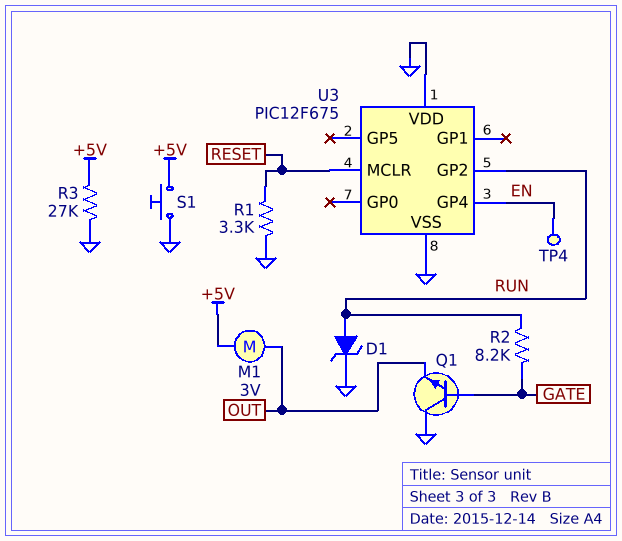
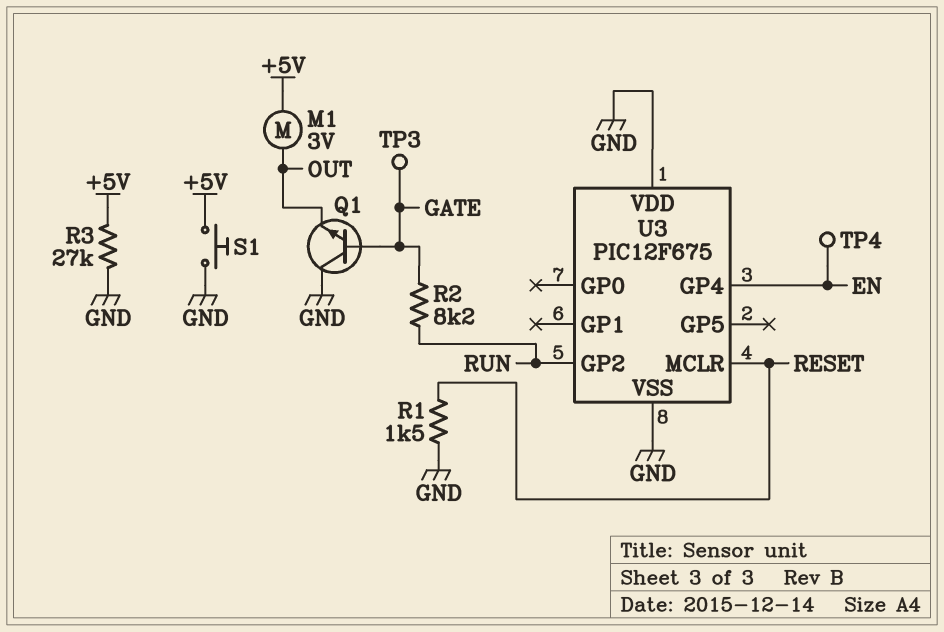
D1: zener (A RUN, K GND) -> none
R1: 3.3k (GND, RESET) -> 1.5k (GND, RESET)
TP3: none -> test point (GATE)

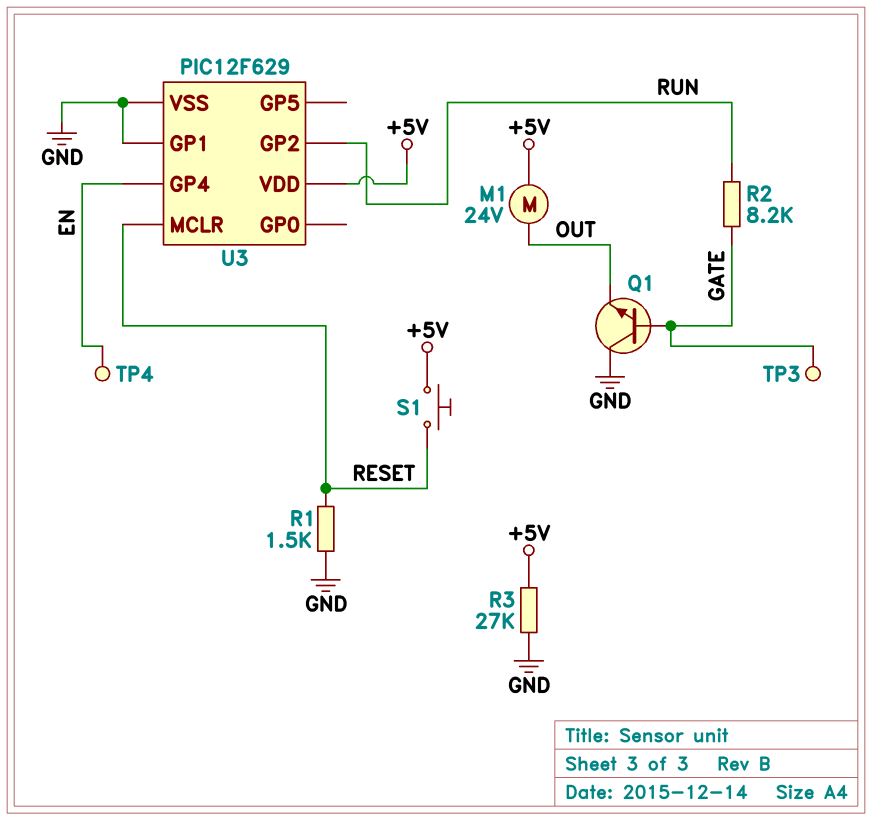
M1: motor 3V (+5V, OUT) -> motor 24V (+5V, OUT)
S1: button (+5V, GND) -> button (+5V, RESET)
U3: PIC12F675 -> PIC12F629
U3 pin GP1: none -> GND
U3 pin VDD: GND -> +5V

